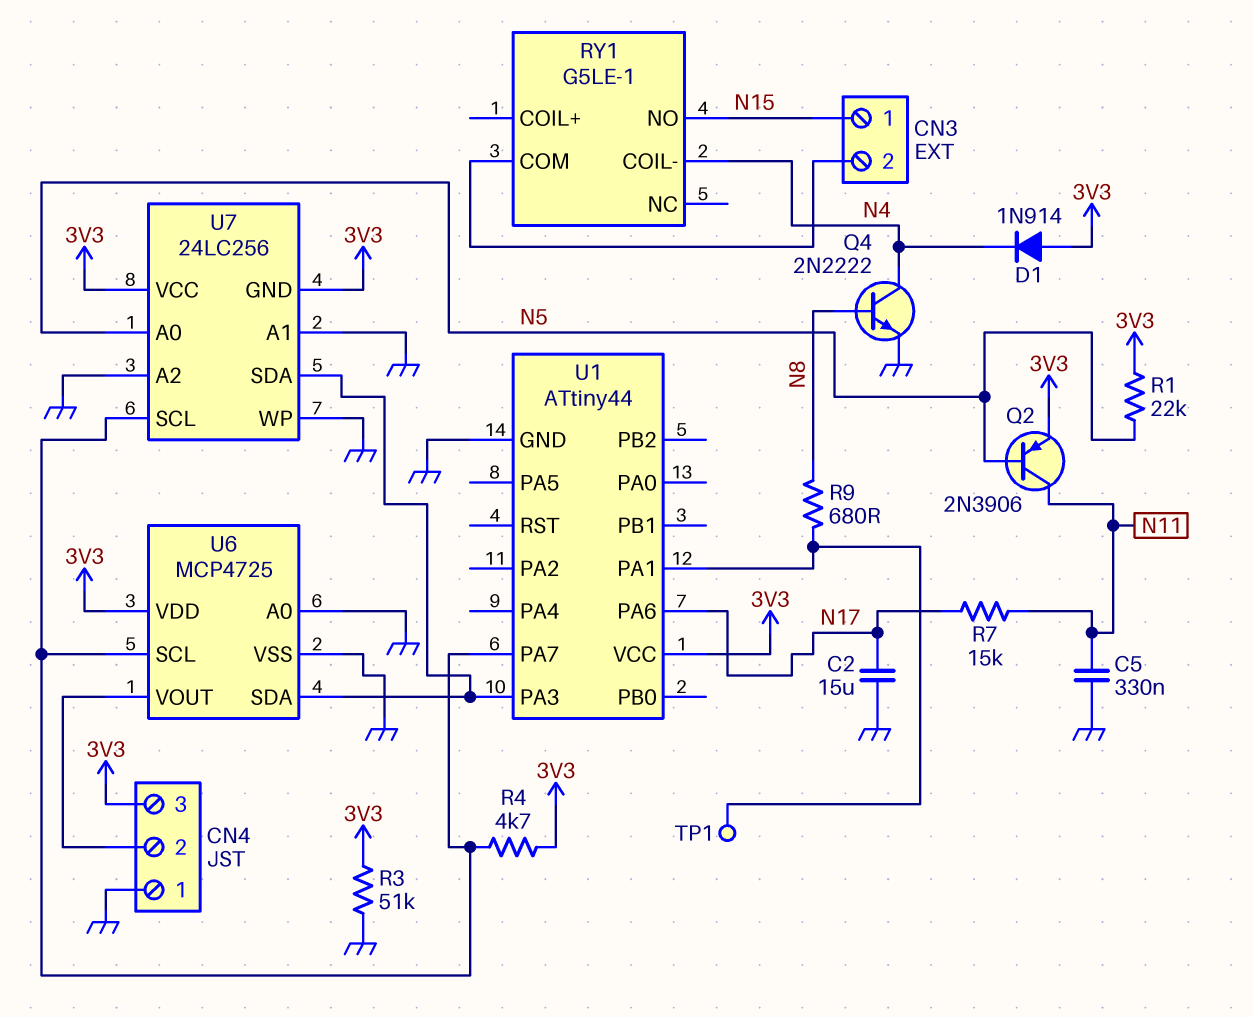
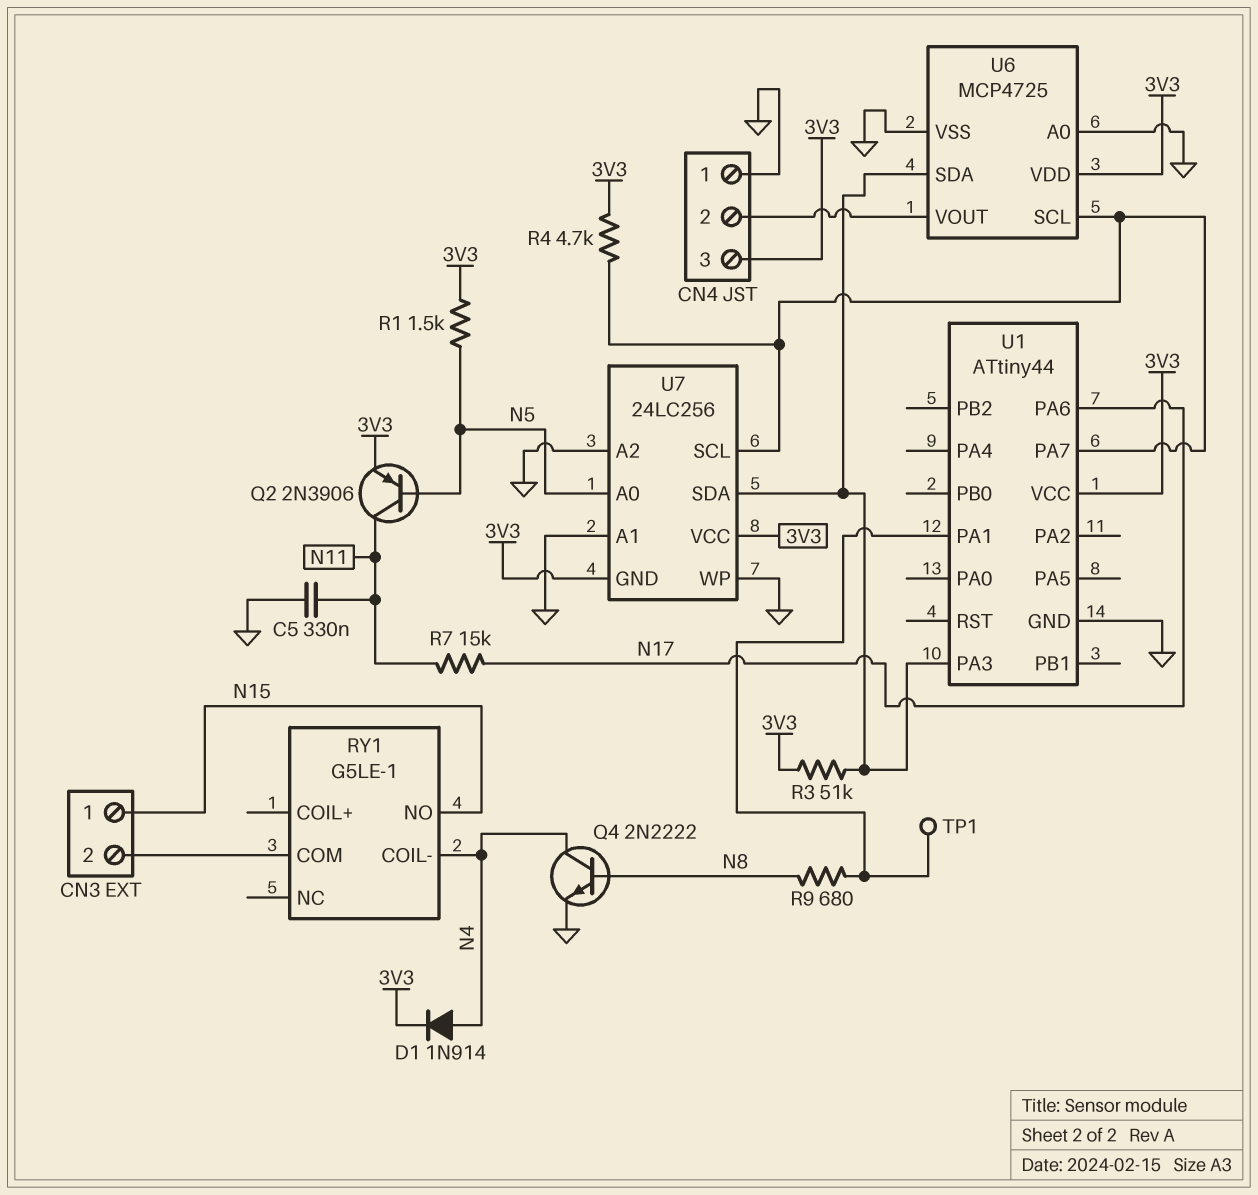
C2: 15uF (GND, N17) -> none
D1: diode 1N914 (A 3V3, K N4) -> diode 1N914 (A N4, K 3V3)
R1: 22k (3V3, N5) -> 1.5k (3V3, N5)
R3: 51k (3V3, GND) -> 51k (3V3, U1/PA3)

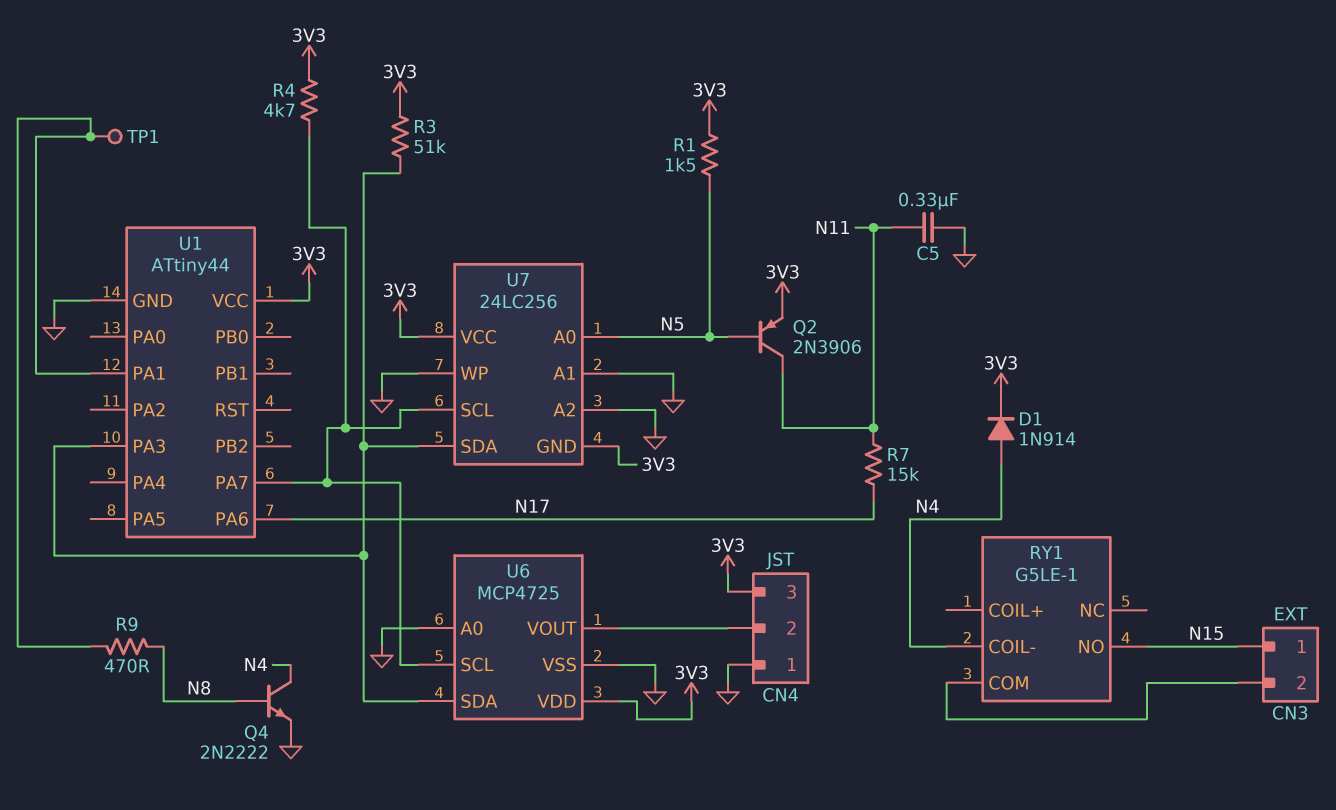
R9: 680 (N8, U1/PA1) -> 470 (N8, U1/PA1)

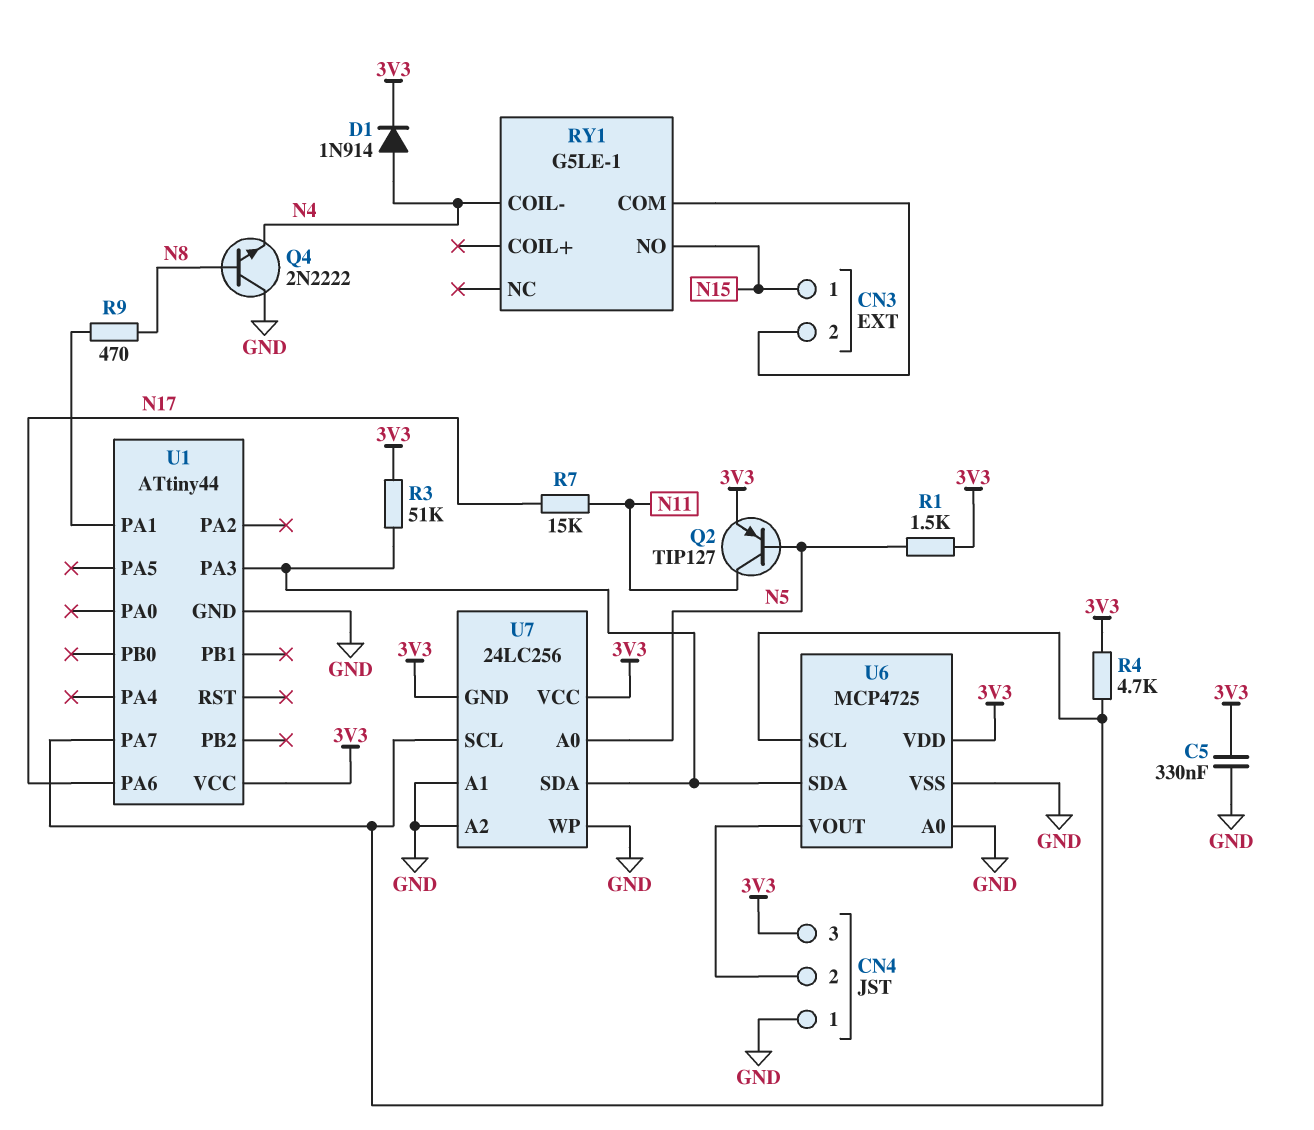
C5: 330nF (GND, N11) -> 330nF (3V3, GND)
Q2: PNP 2N3906 (B N5, C N11, E 3V3) -> PNP TIP127 (B N5, C N11, E 3V3)
Q4: NPN 2N2222 (B N8, C N4, E GND) -> NPN 2N2222 (B N8, C GND, E N4)
TP1: test point (U1/PA1) -> none

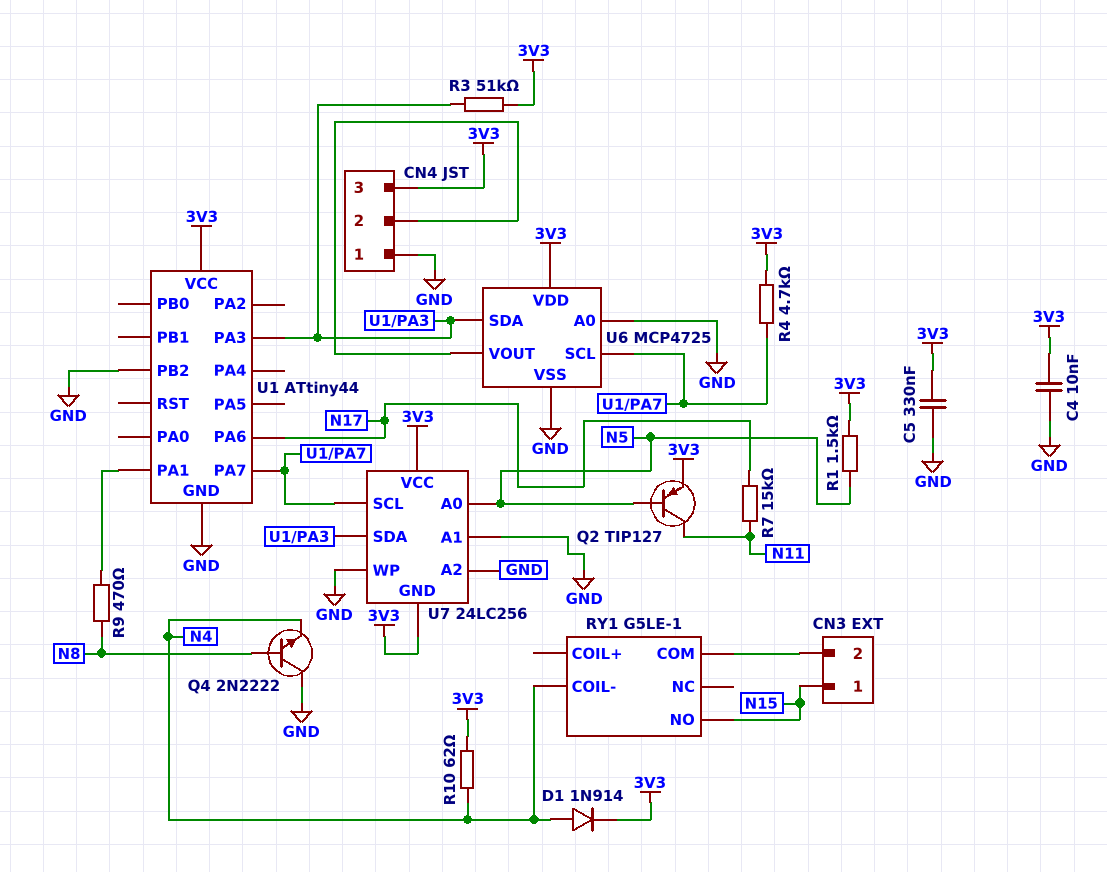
C4: none -> 10nF (3V3, GND)
R10: none -> 62 (3V3, N4)
U1 pin PB2: none -> GND

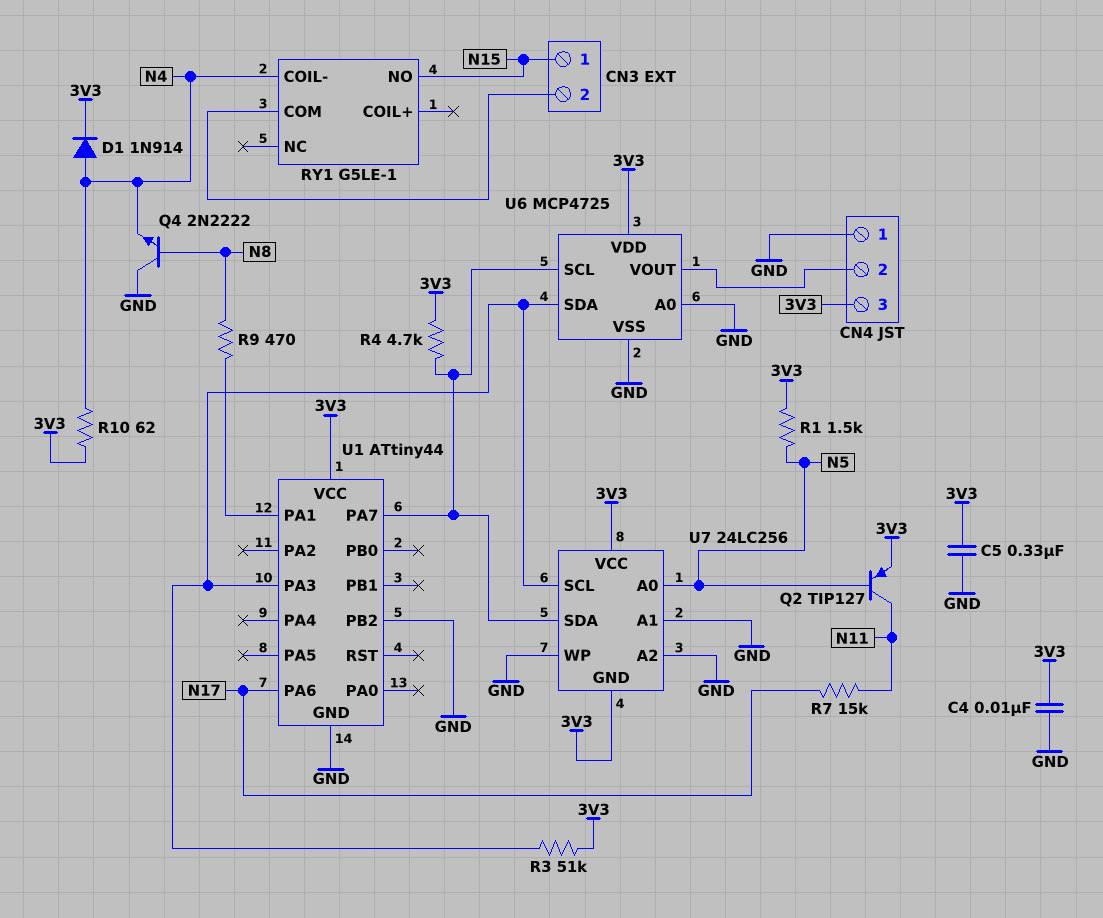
U7 pin SCL: U1/PA7 -> U1/PA3
U7 pin SDA: U1/PA3 -> U1/PA7

